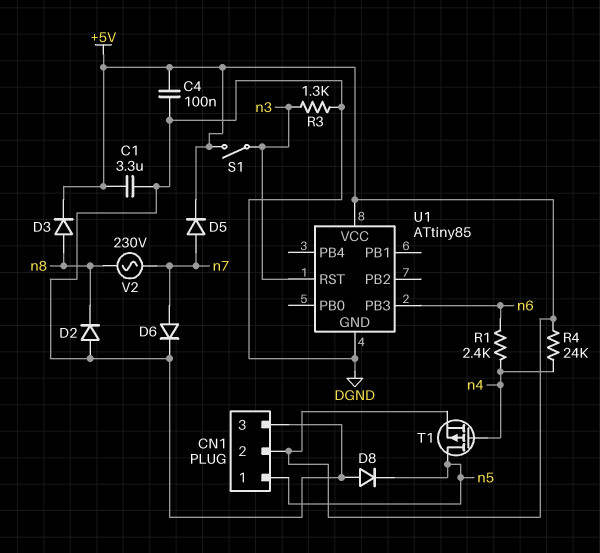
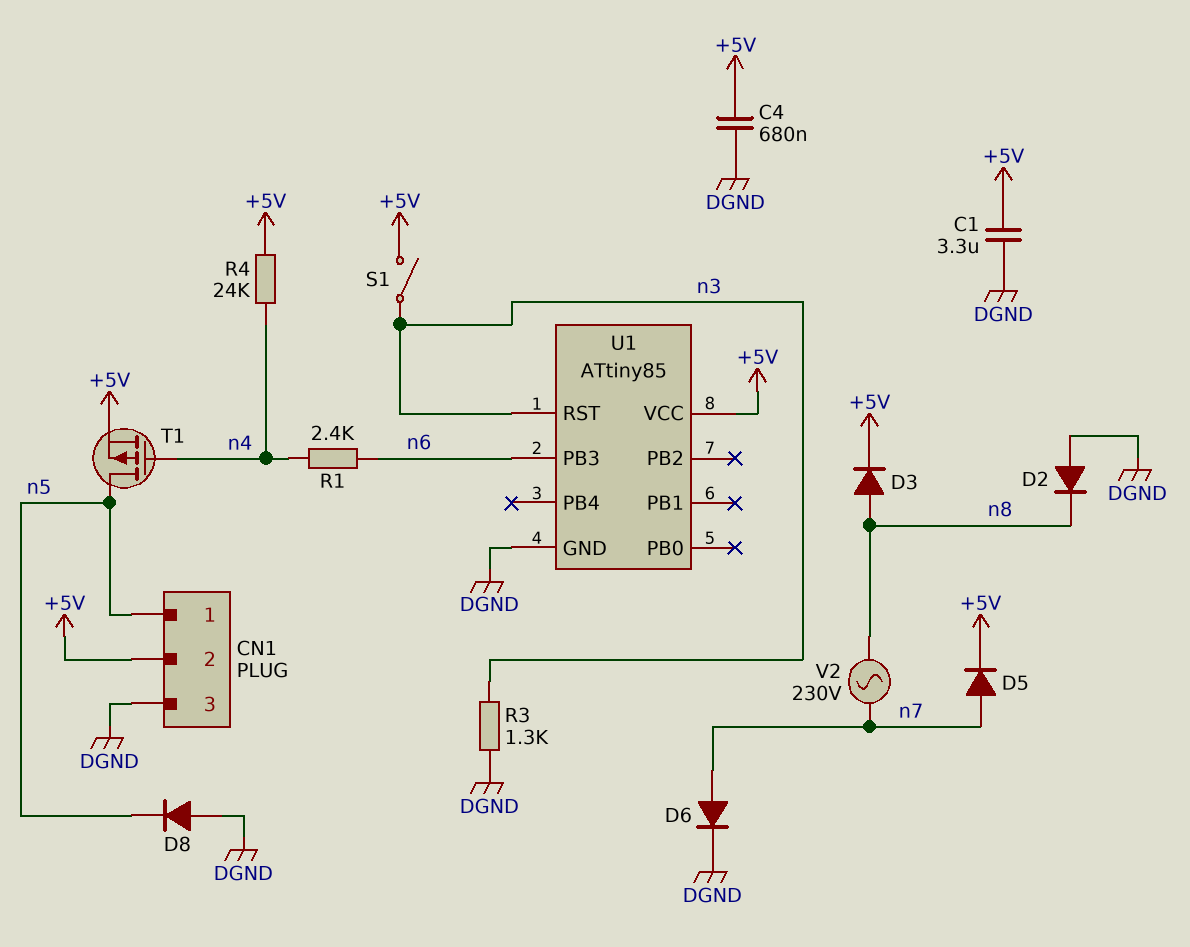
C4: 100nF (+5V, DGND) -> 680nF (+5V, DGND)

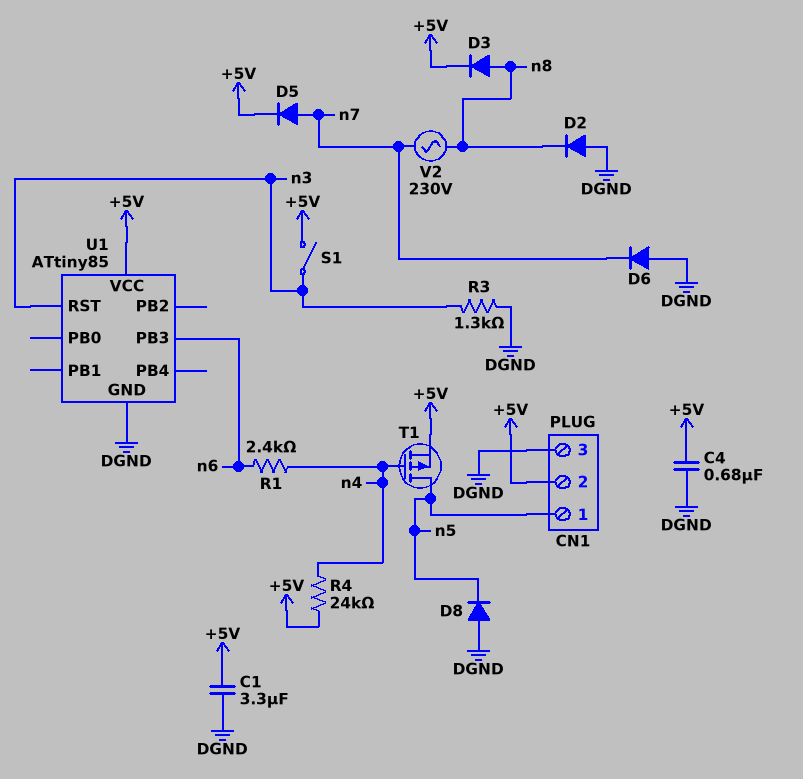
D6: diode (A n7, K DGND) -> diode (A DGND, K n7)

